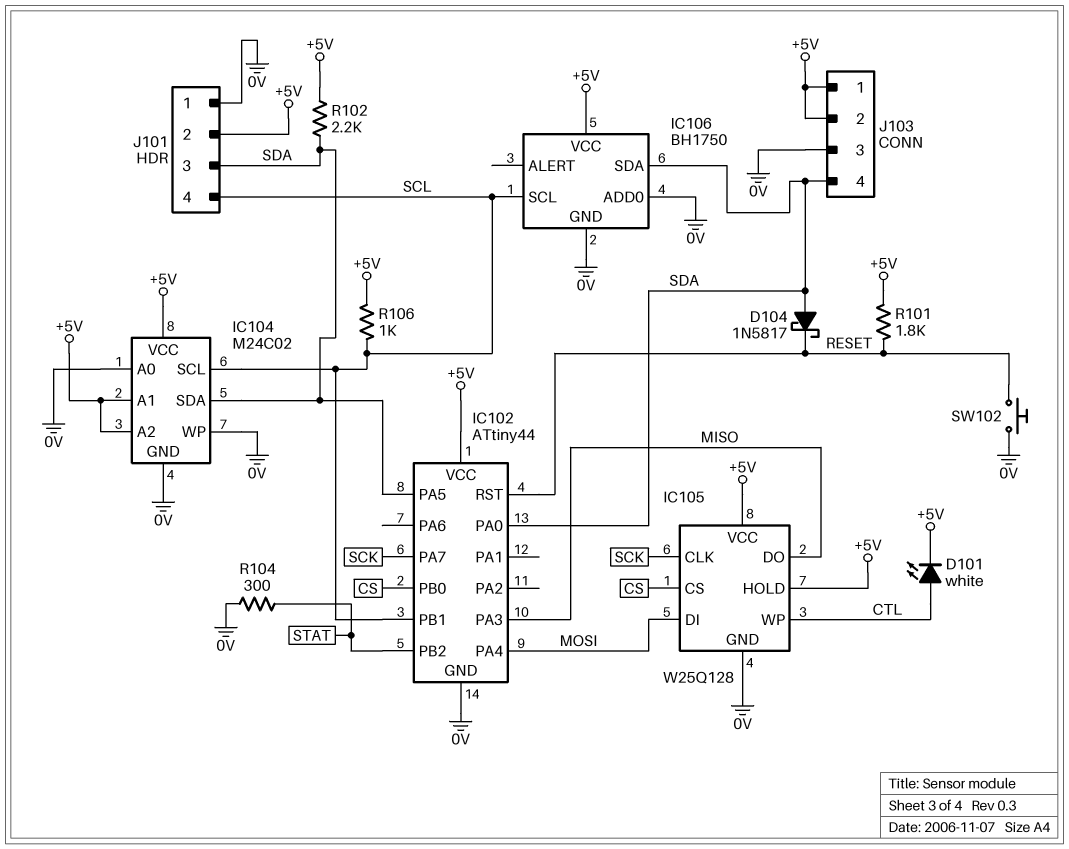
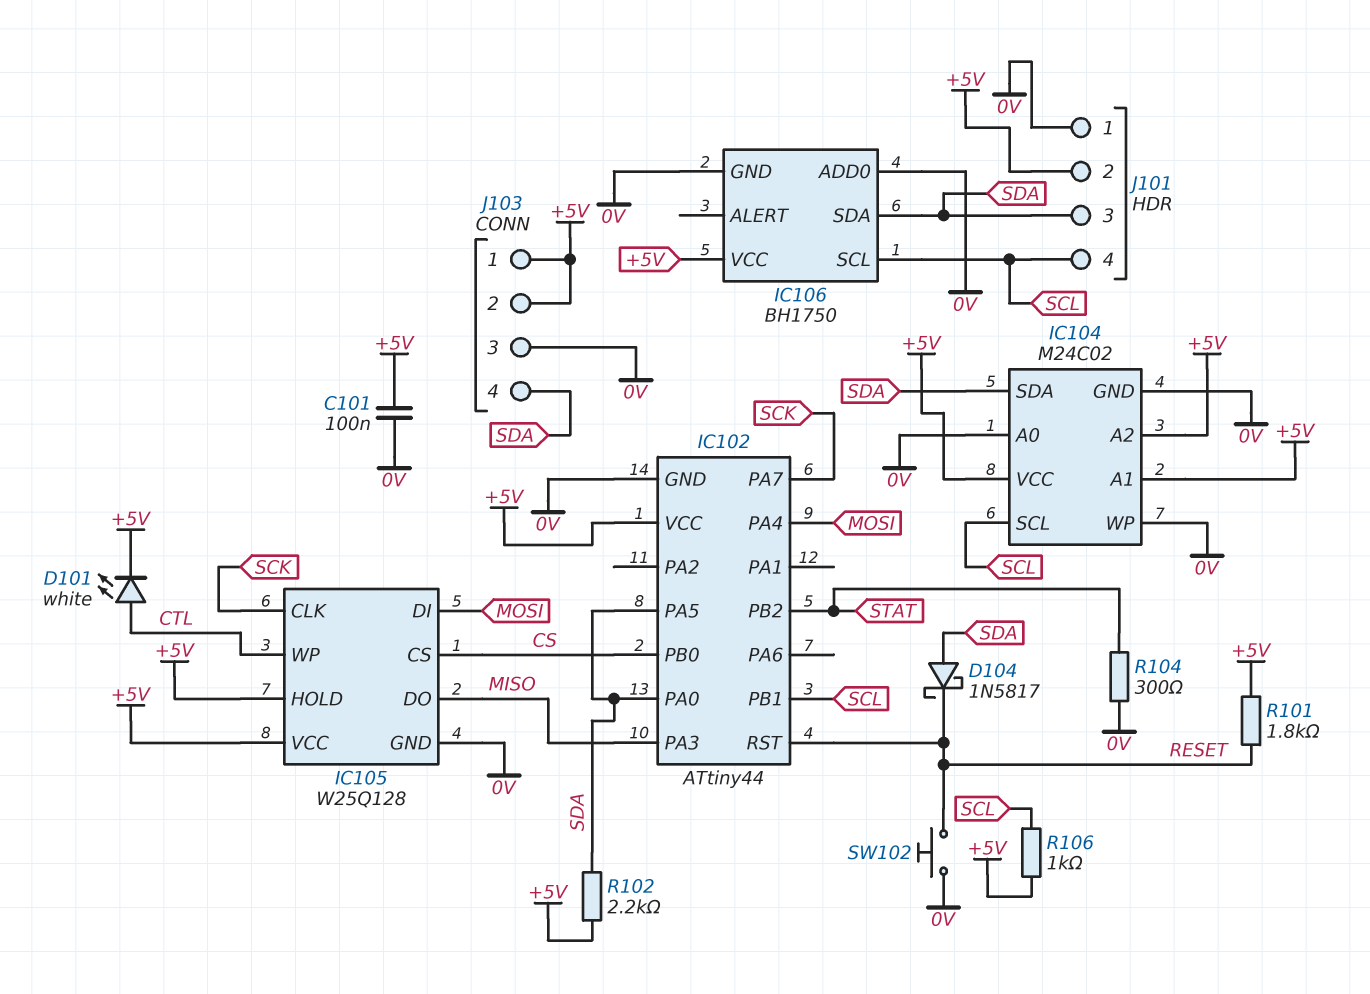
C101: none -> 100nF (+5V, 0V)

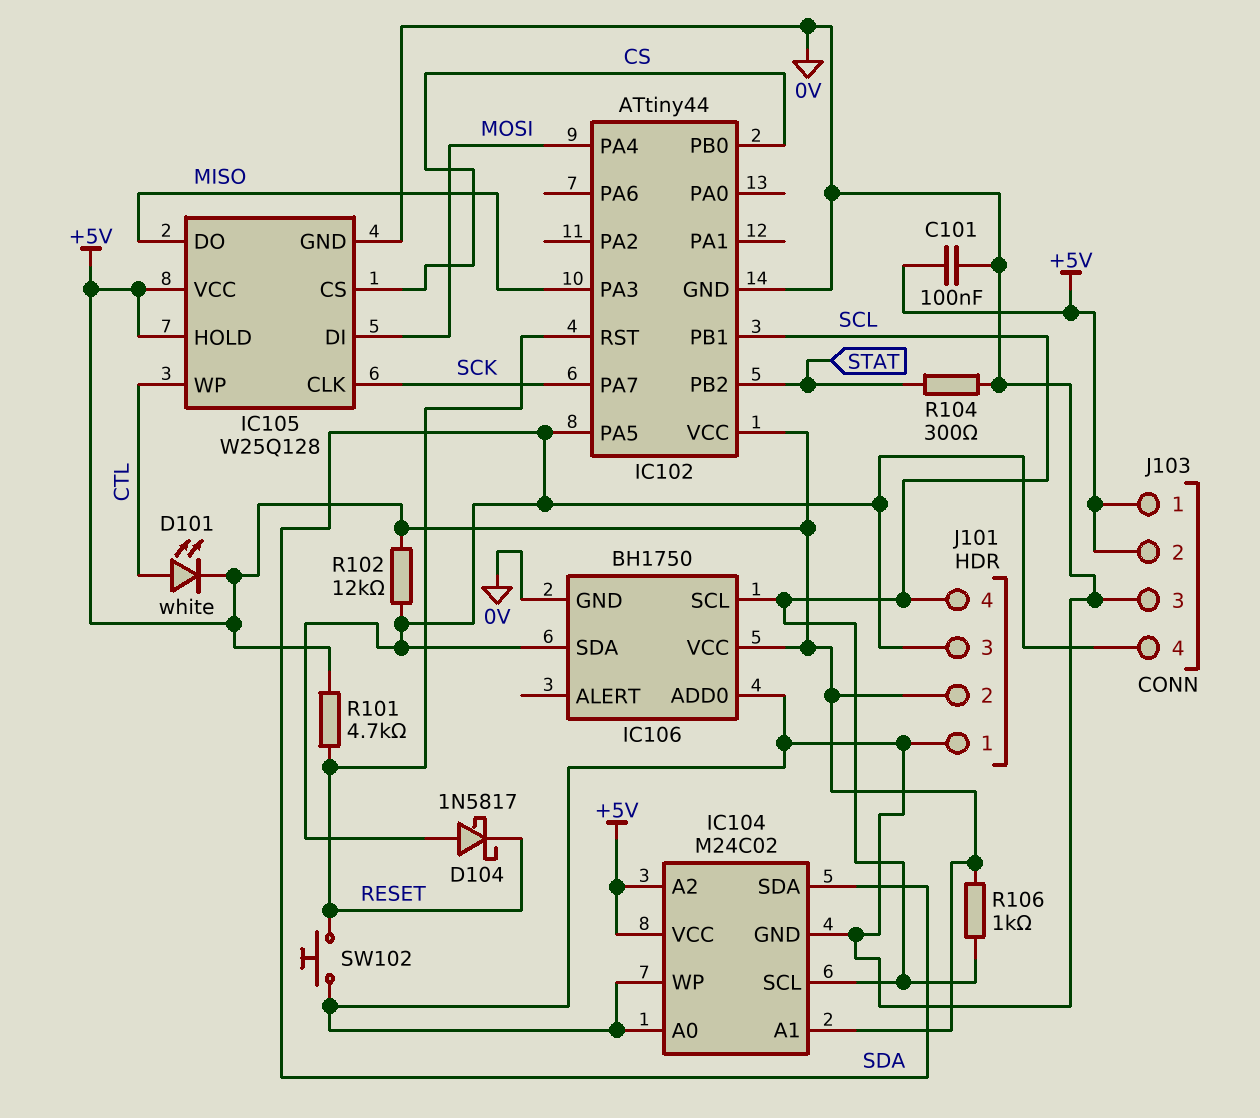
IC102 pin PA0: SDA -> none
R101: 1.8k (+5V, RESET) -> 4.7k (+5V, RESET)
R102: 2.2k (+5V, SDA) -> 12k (+5V, SDA)

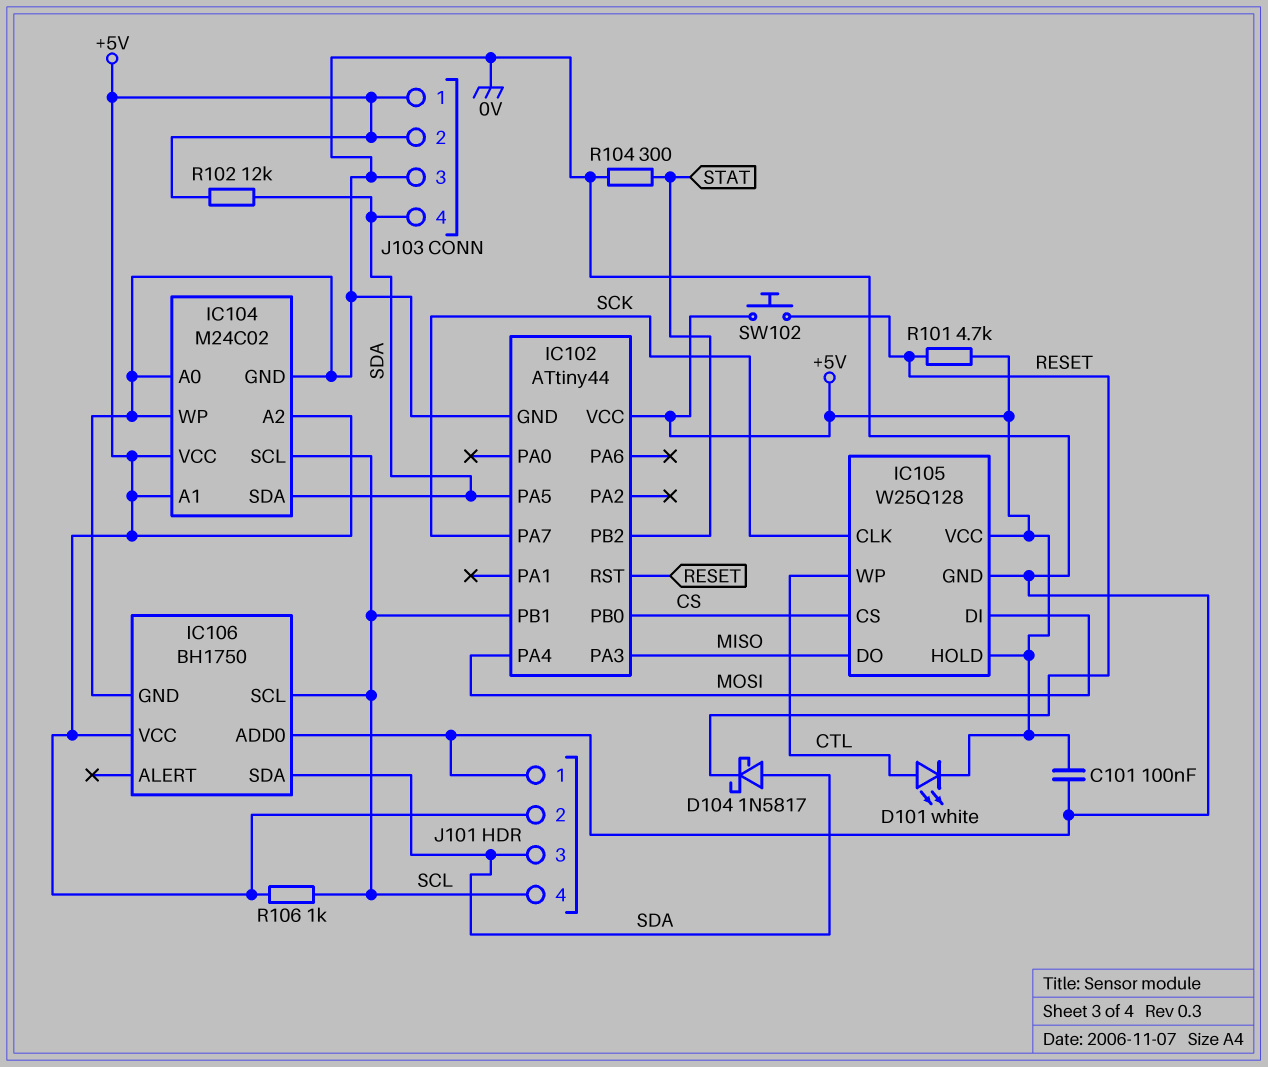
SW102: button (0V, RESET) -> button (+5V, RESET)

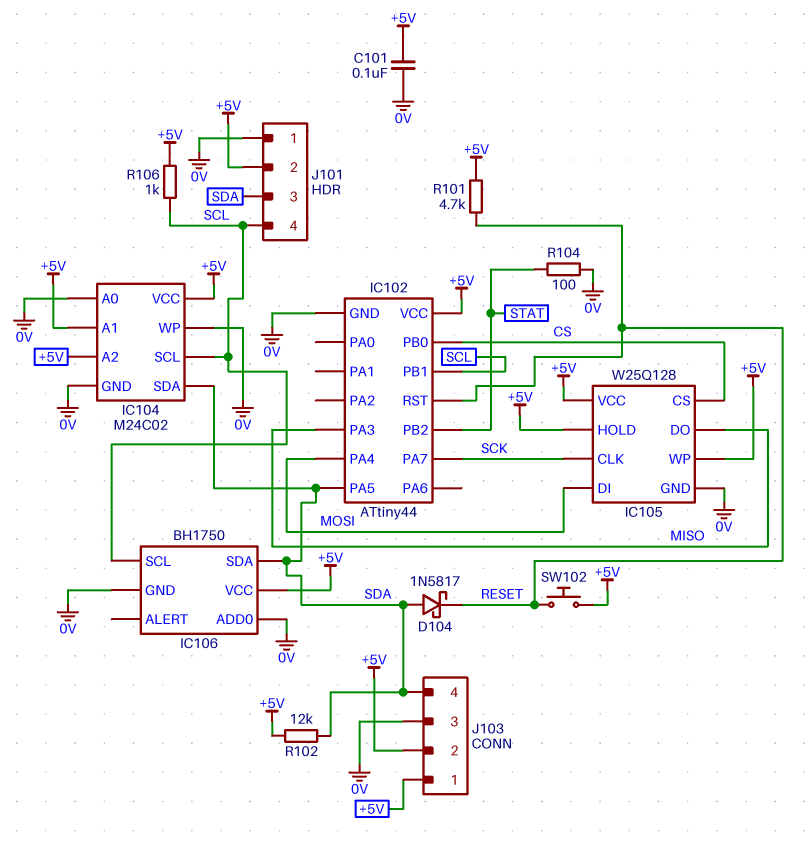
D101: LED white (A CTL, K +5V) -> none
IC105 pin WP: CTL -> +5V
R104: 300 (0V, STAT) -> 100 (0V, STAT)

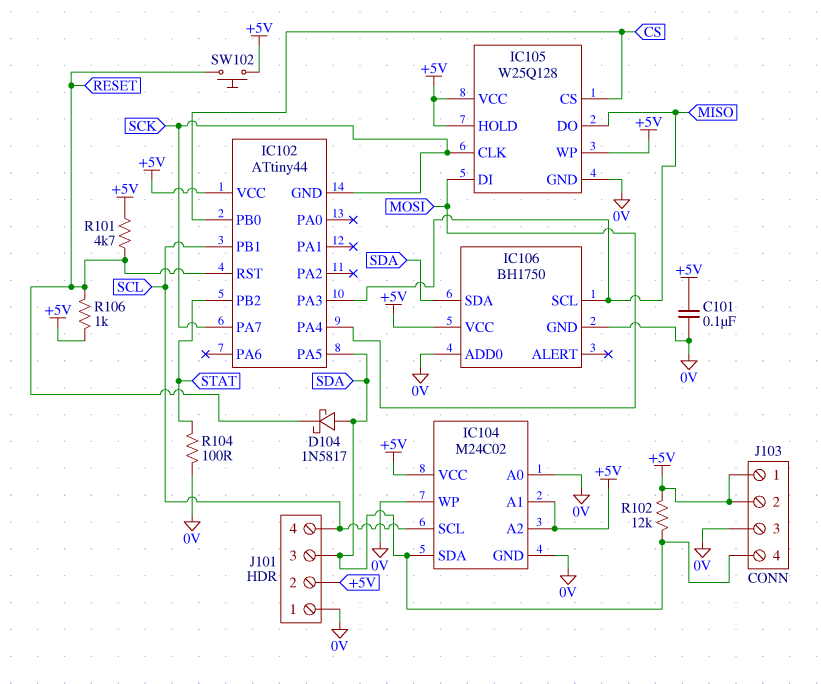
IC102 pin GND: 0V -> SCK
IC106 pin SCL: SCL -> MISO
R106: 1k (+5V, SCL) -> 1k (+5V, RESET)

